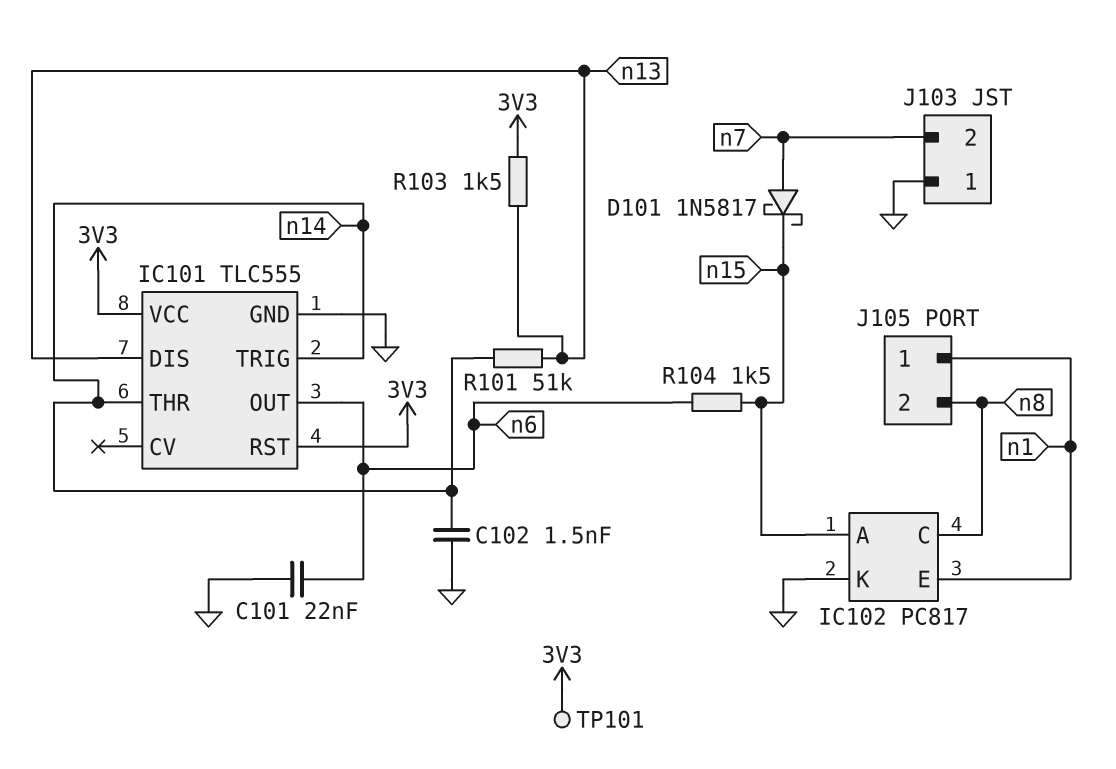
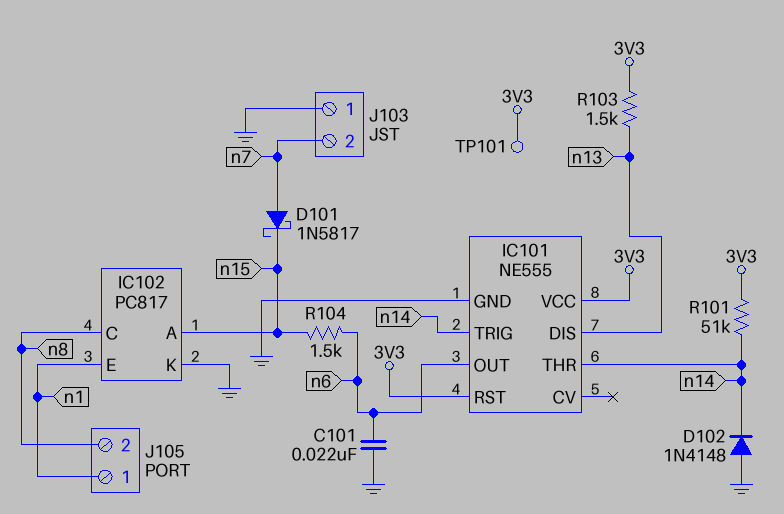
C102: 1.5nF (GND, n14) -> none
D102: none -> diode 1N4148 (A GND, K n14)
IC101: TLC555 -> NE555
R101: 51k (n13, n14) -> 51k (3V3, n14)

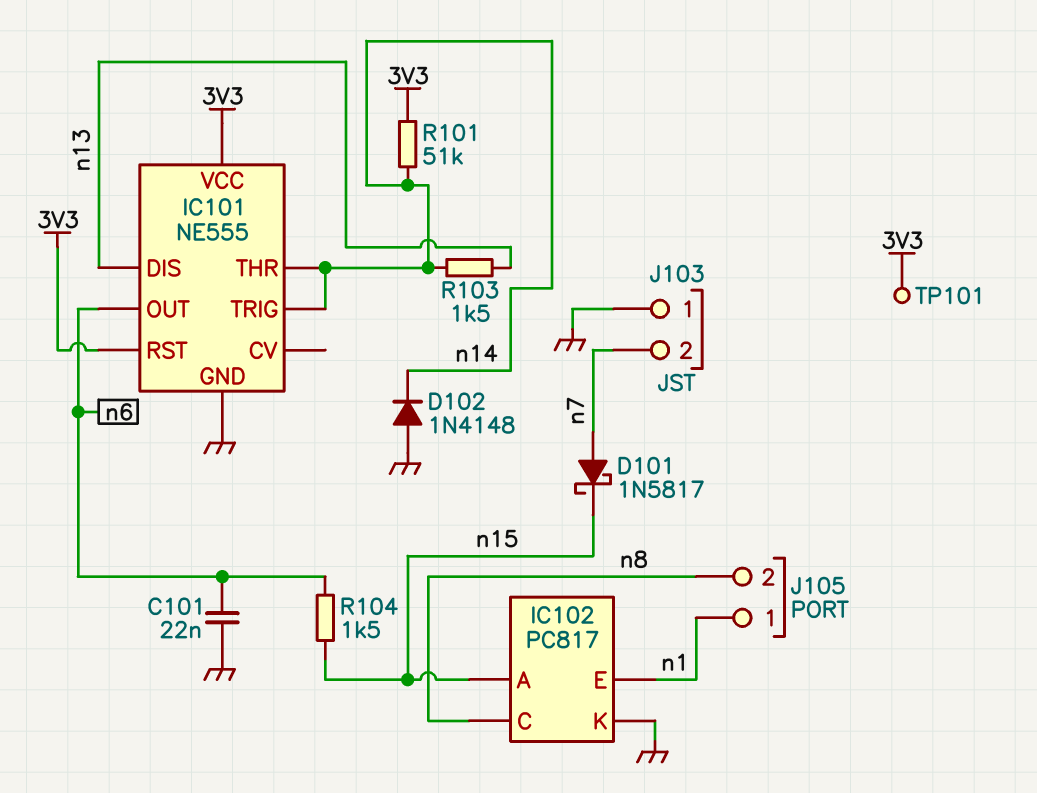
R103: 1.5k (3V3, n13) -> 1.5k (n13, n14)

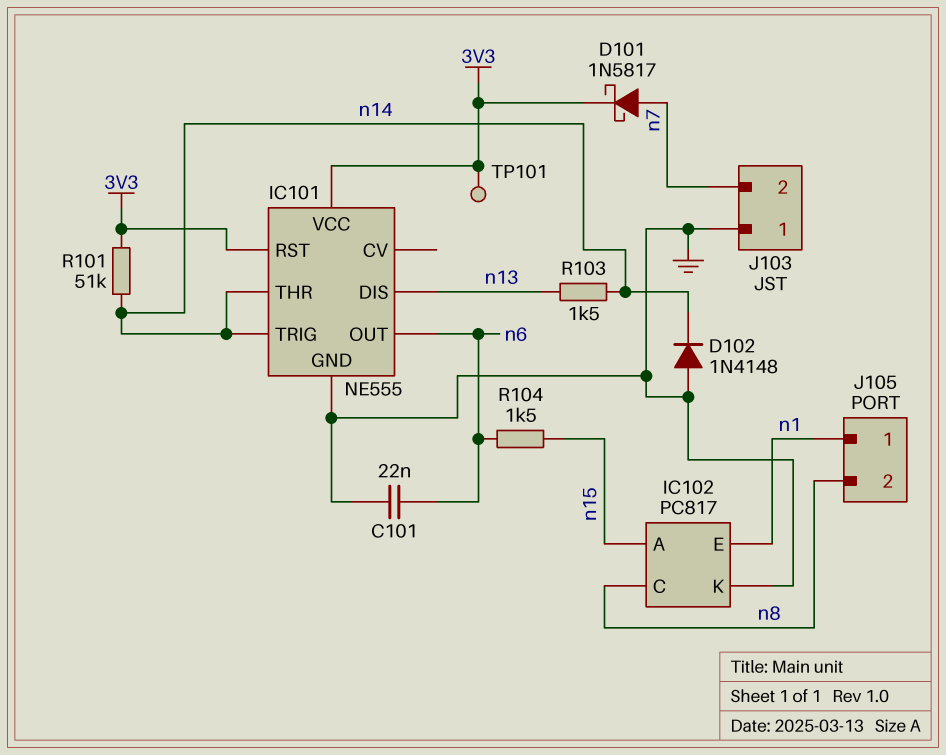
D101: schottky 1N5817 (A n7, K n15) -> schottky 1N5817 (A n7, K 3V3)

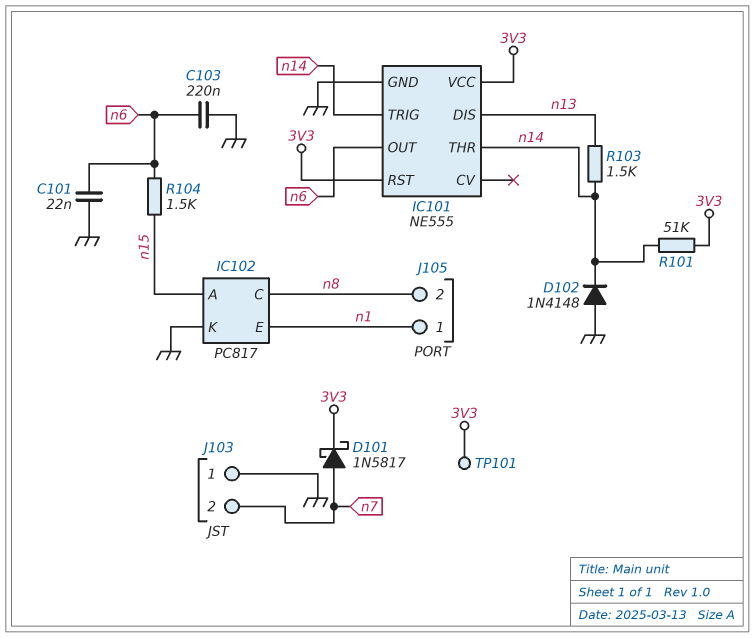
C103: none -> 220nF (GND, n6)

